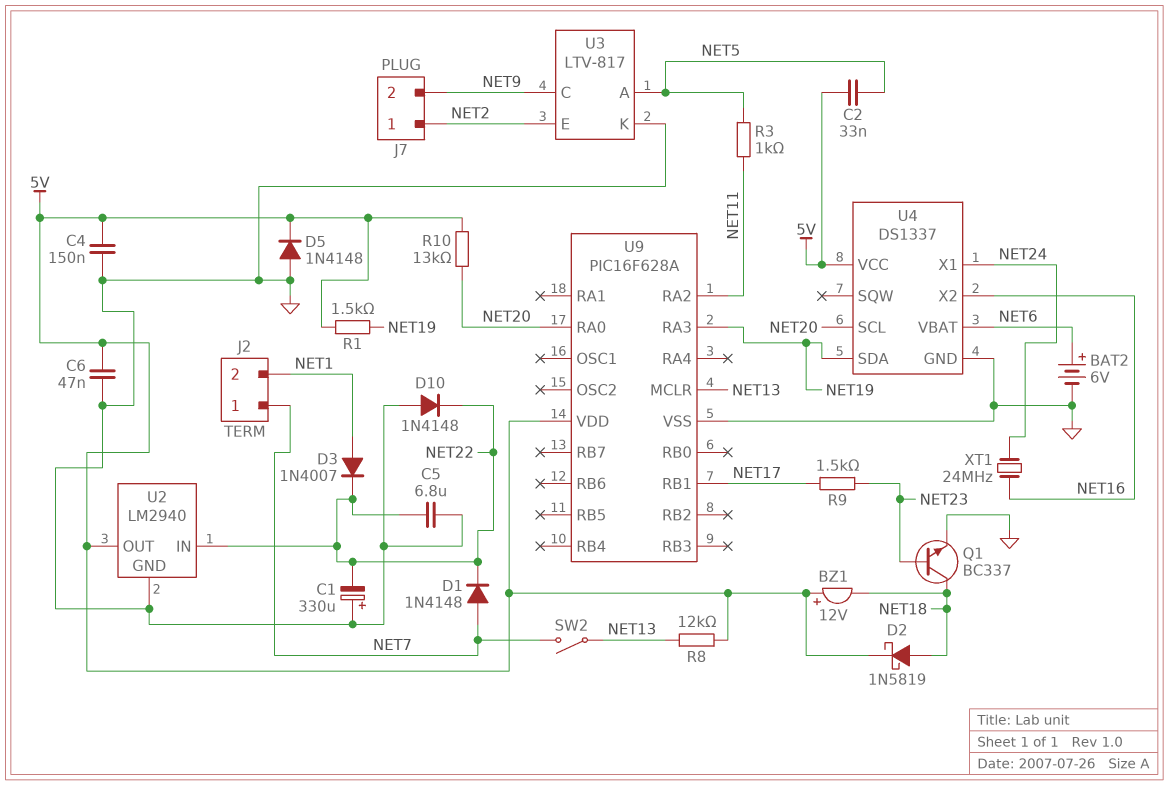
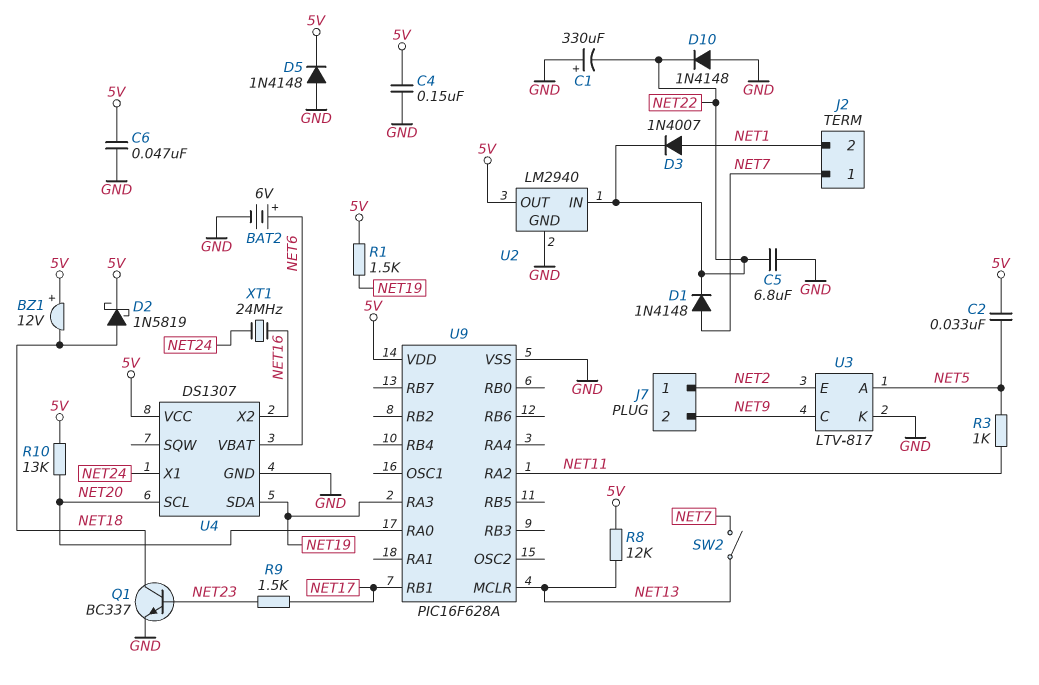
U4: DS1337 -> DS1307

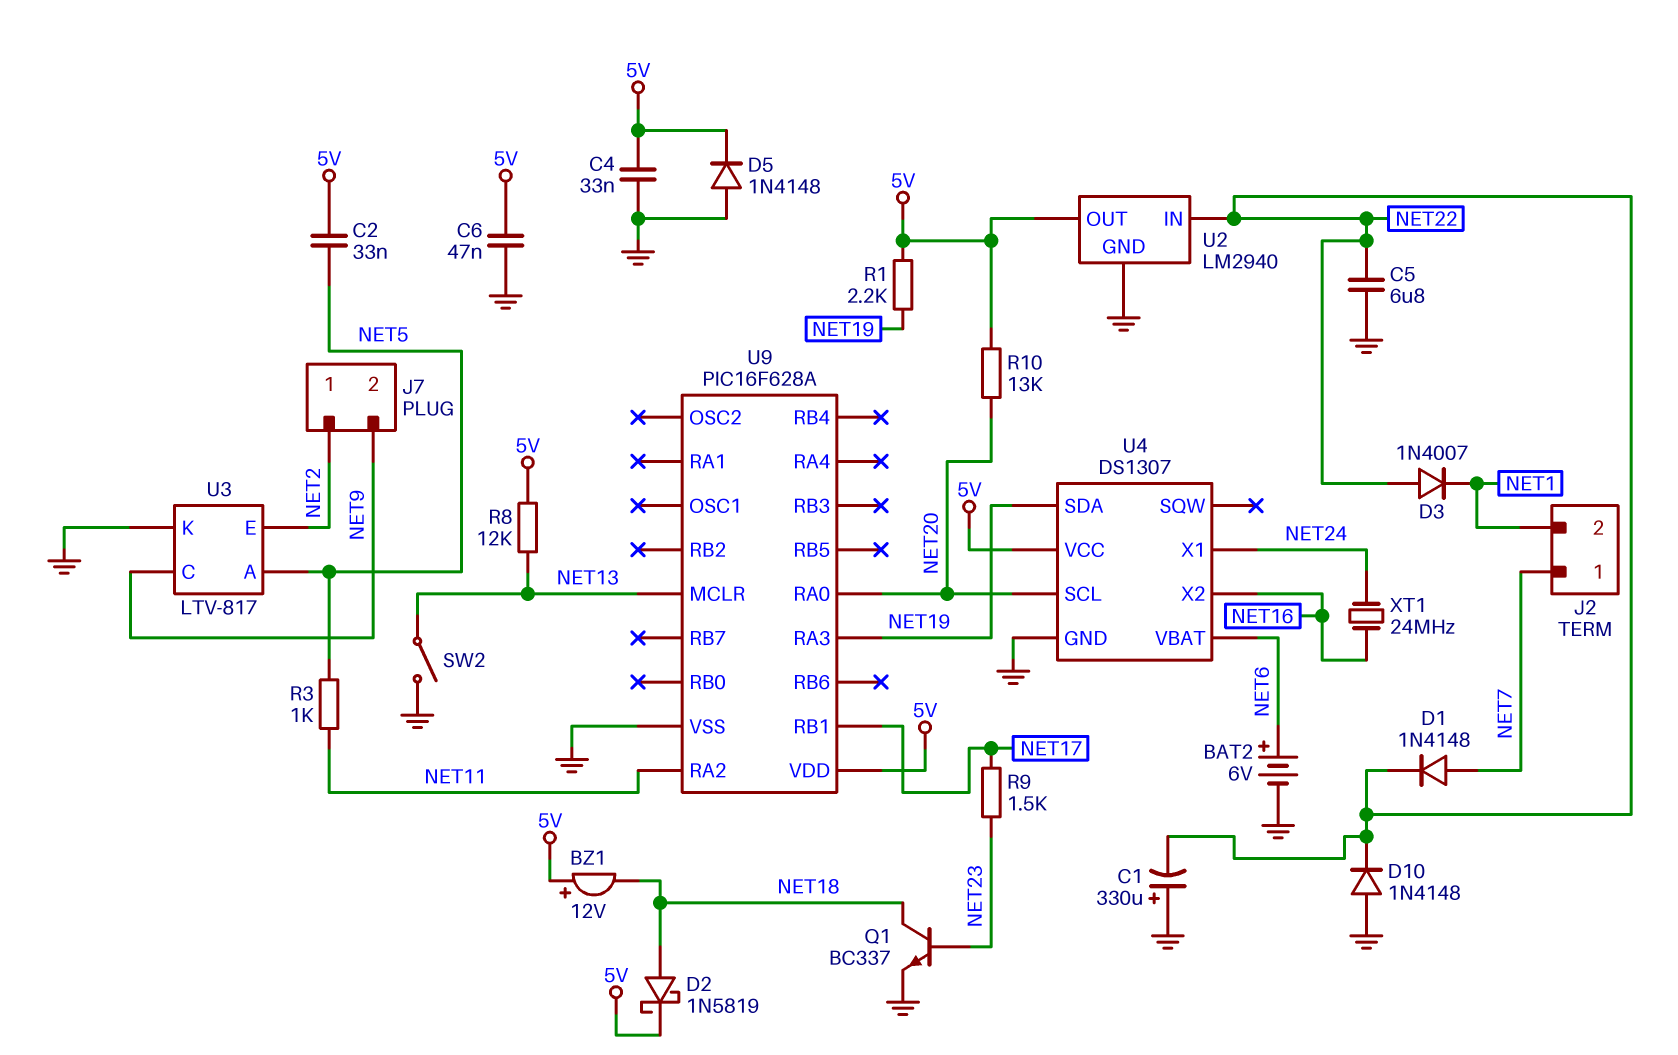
C4: 150nF (5V, GND) -> 33nF (5V, GND)
D3: diode 1N4007 (A NET1, K NET22) -> diode 1N4007 (A NET22, K NET1)
R1: 1.5k (5V, NET19) -> 2.2k (5V, NET19)
SW2: switch (NET7, NET13) -> switch (GND, NET13)

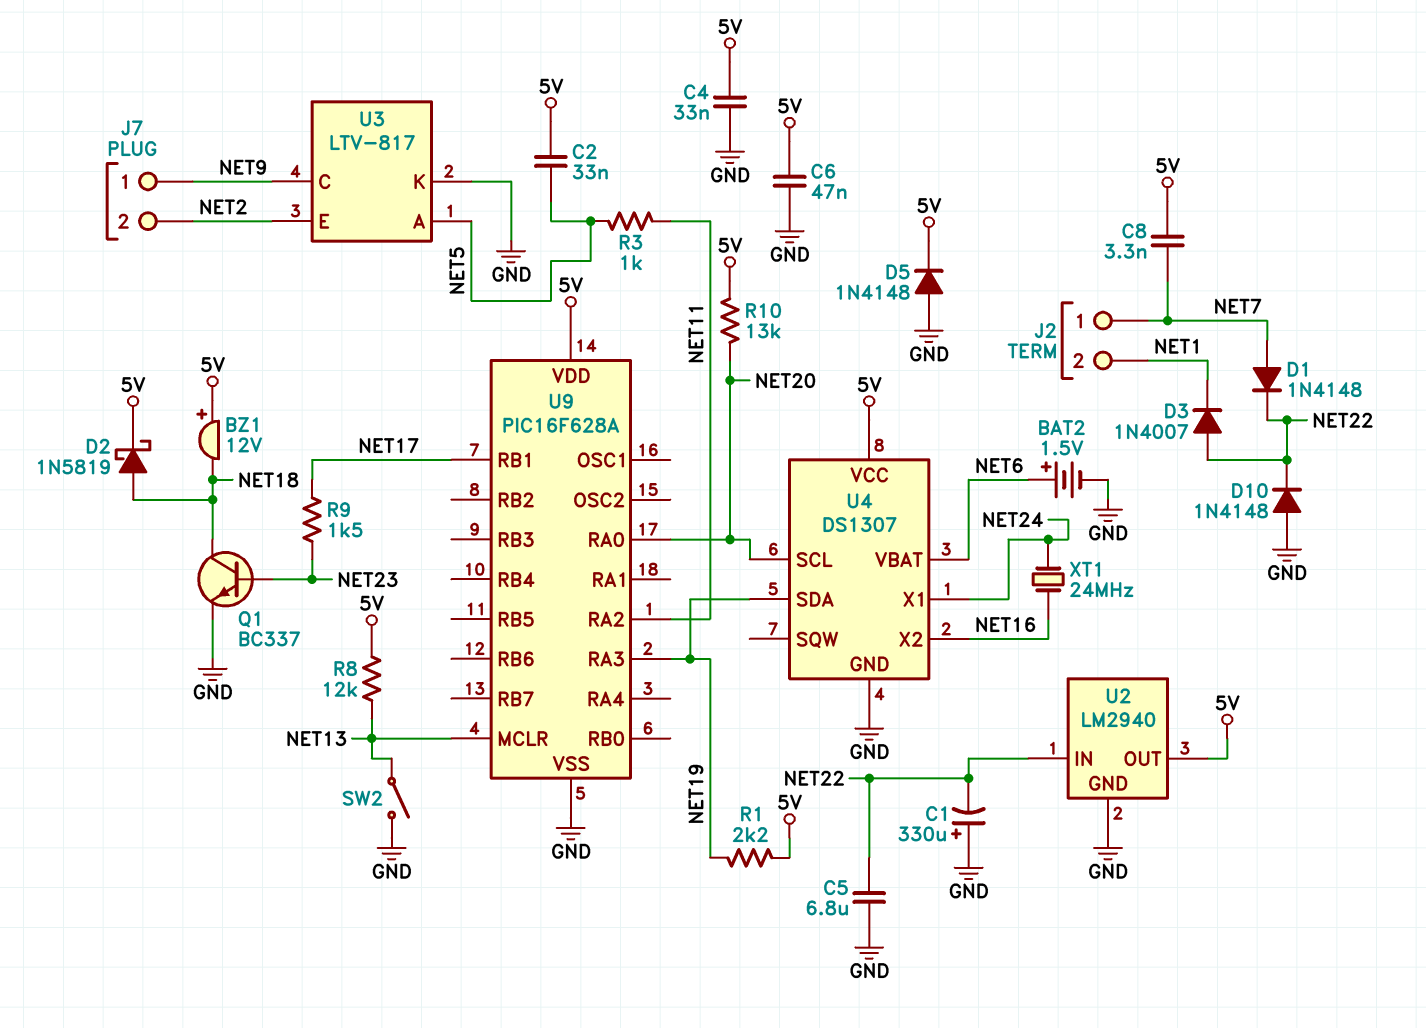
BAT2: 6V (plus NET6, minus GND) -> 1.5V (plus NET6, minus GND)
C8: none -> 3.3nF (5V, NET7)
J7 pin 1: NET2 -> NET9
J7 pin 2: NET9 -> NET2

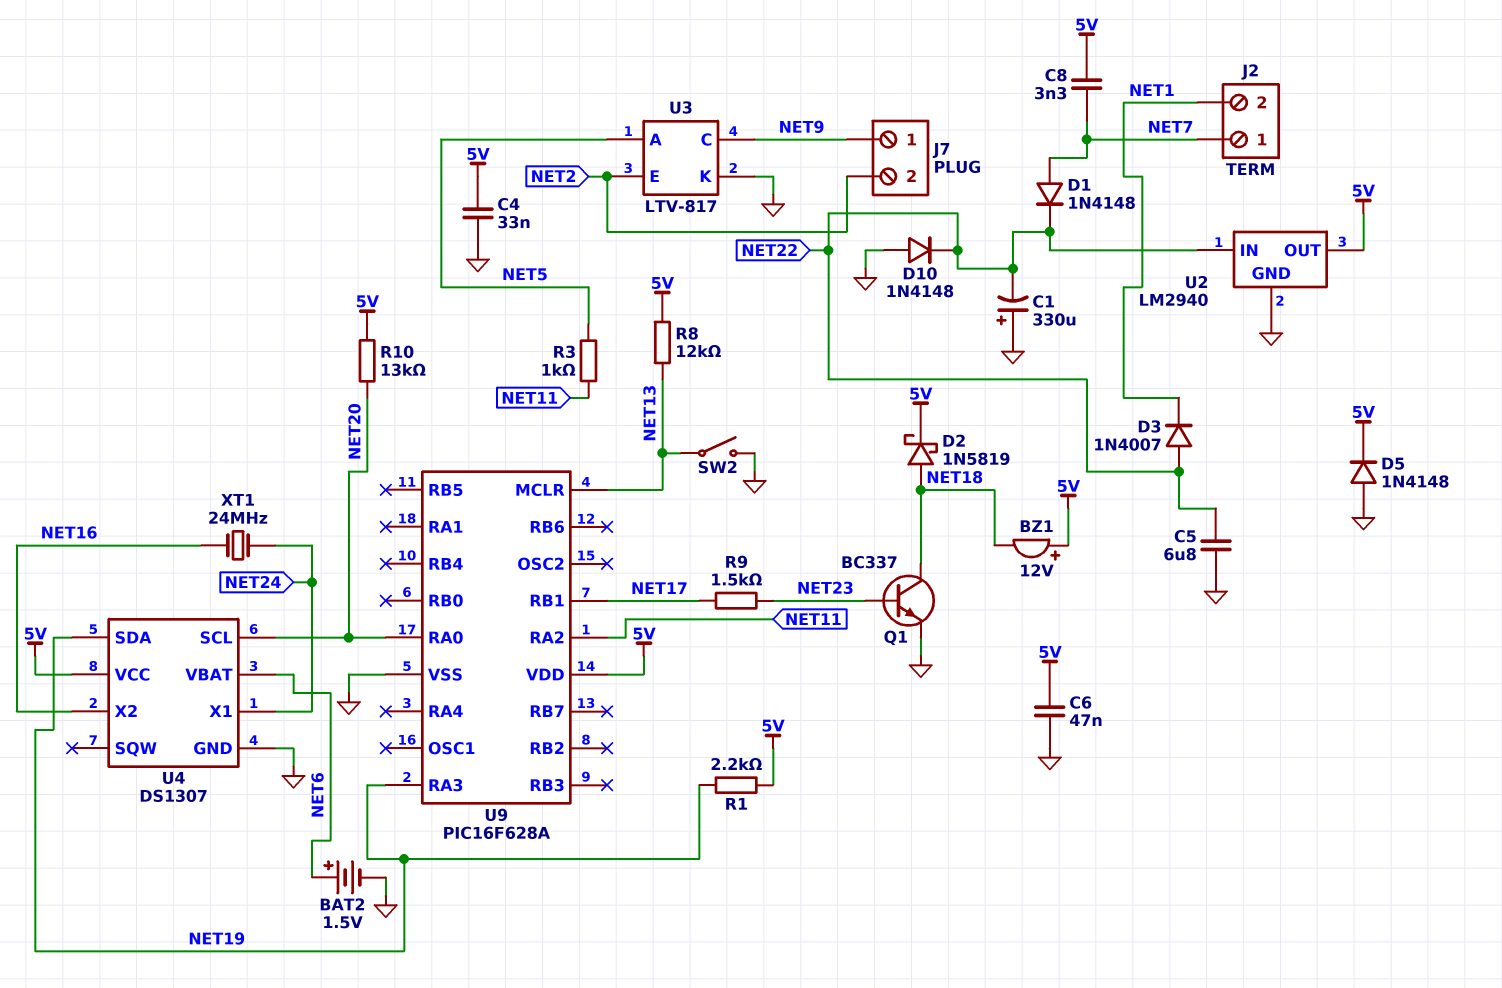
C2: 33nF (5V, NET5) -> none

